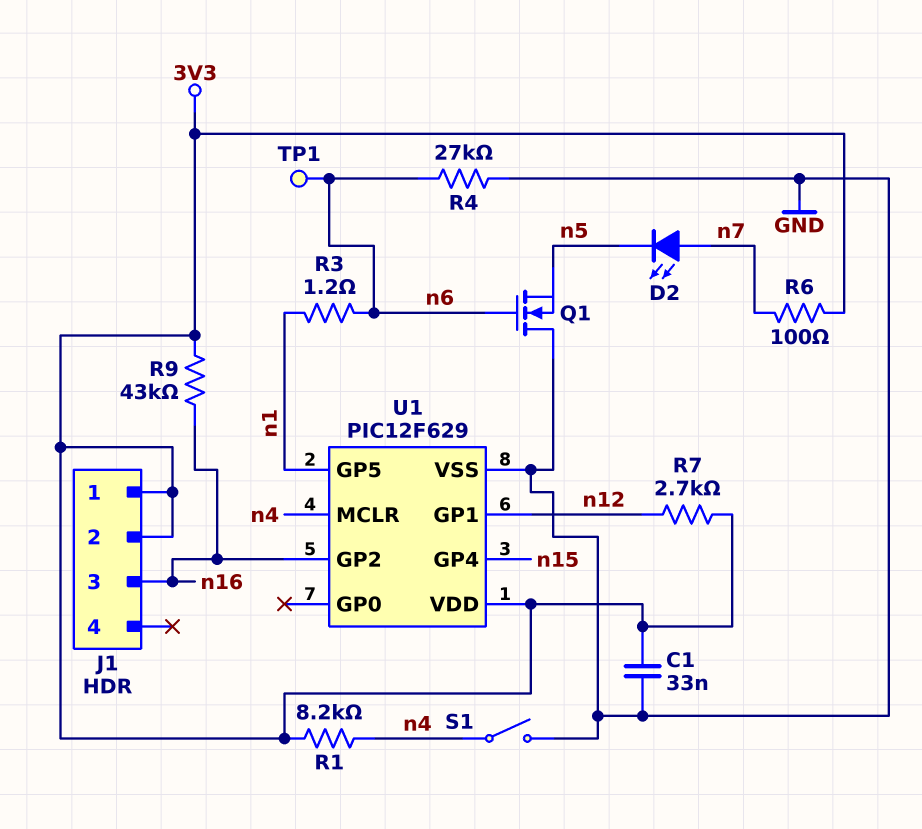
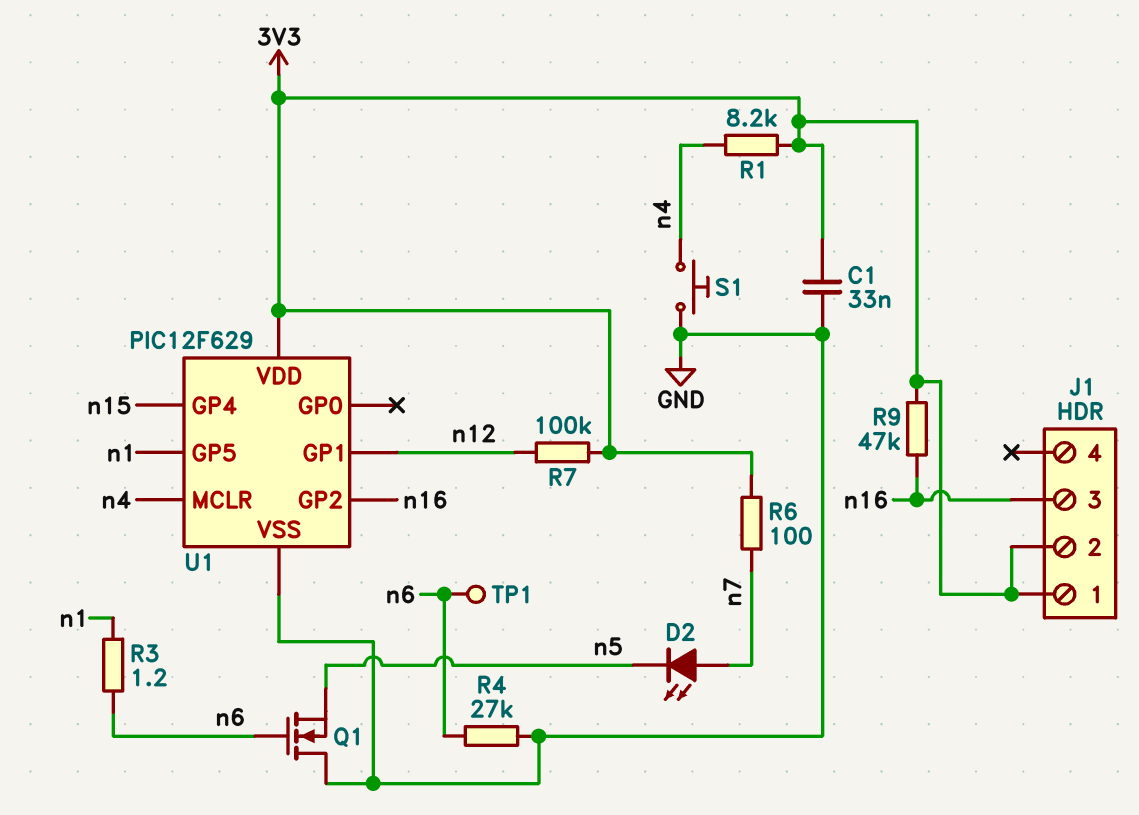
R7: 2.7k (3V3, n12) -> 100k (3V3, n12)
R9: 43k (3V3, n16) -> 47k (3V3, n16)
S1: switch (GND, n4) -> button (GND, n4)

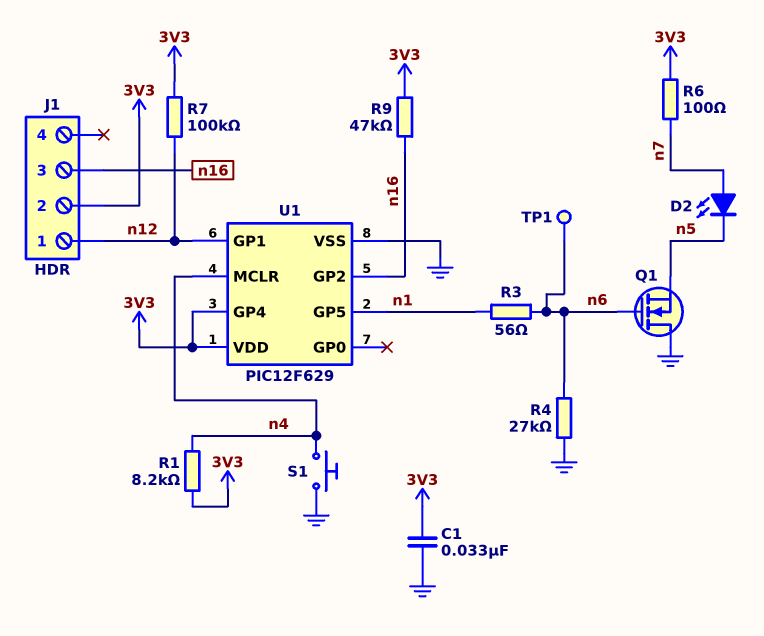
J1 pin 1: 3V3 -> n12
R3: 1.2 (n1, n6) -> 56 (n1, n6)
U1 pin GP4: n15 -> 3V3

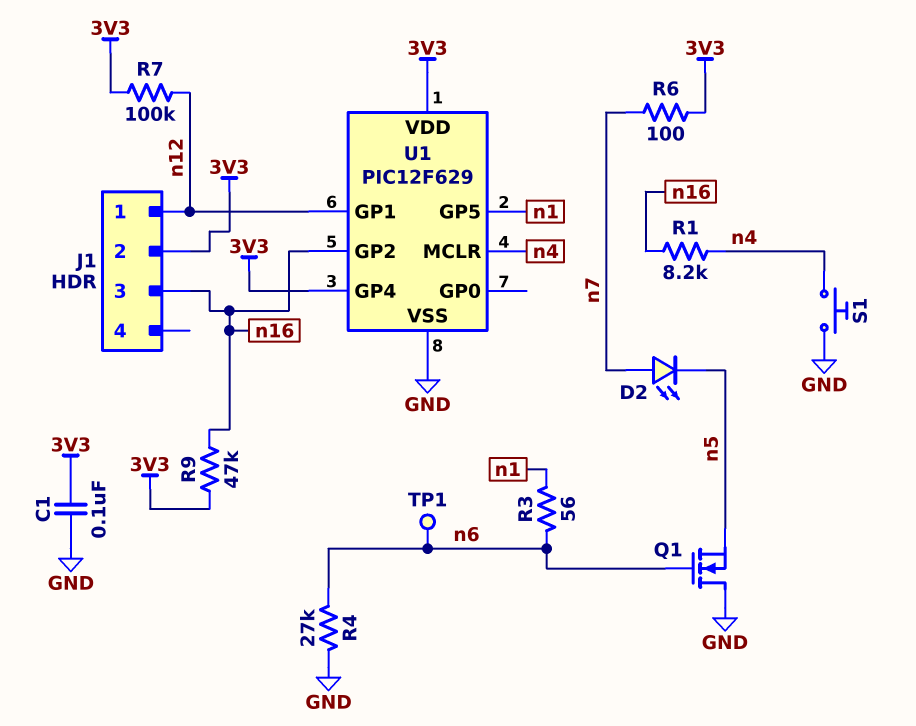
C1: 33nF (3V3, GND) -> 100nF (3V3, GND)
R1: 8.2k (3V3, n4) -> 8.2k (n4, n16)

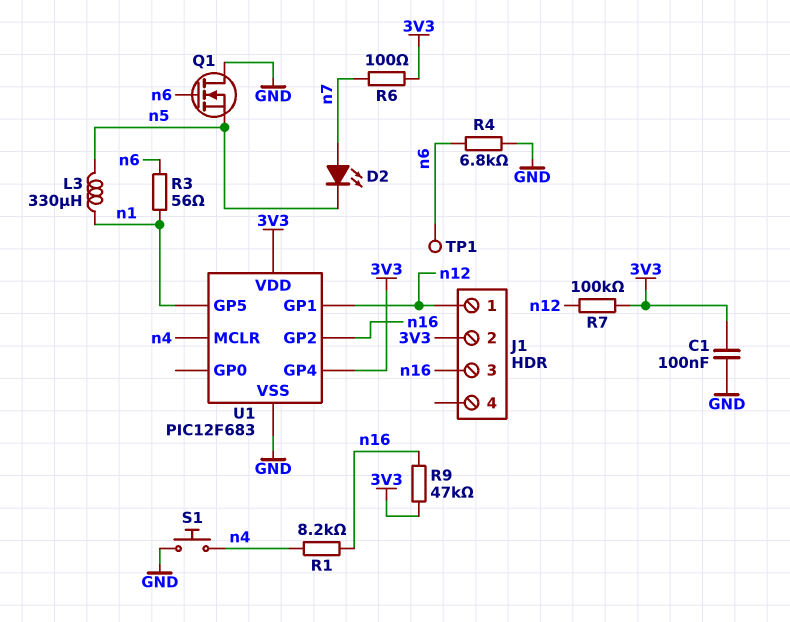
L3: none -> 330uH (n1, n5)
R4: 27k (GND, n6) -> 6.8k (GND, n6)
U1: PIC12F629 -> PIC12F683

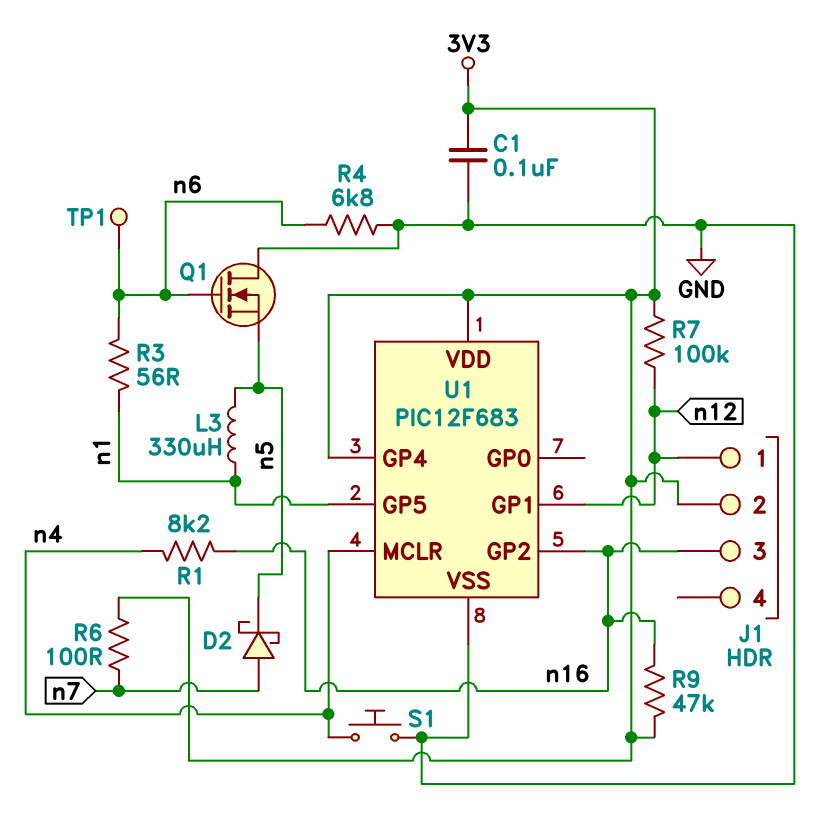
D2: LED (A n7, K n5) -> schottky (A n7, K n5)

